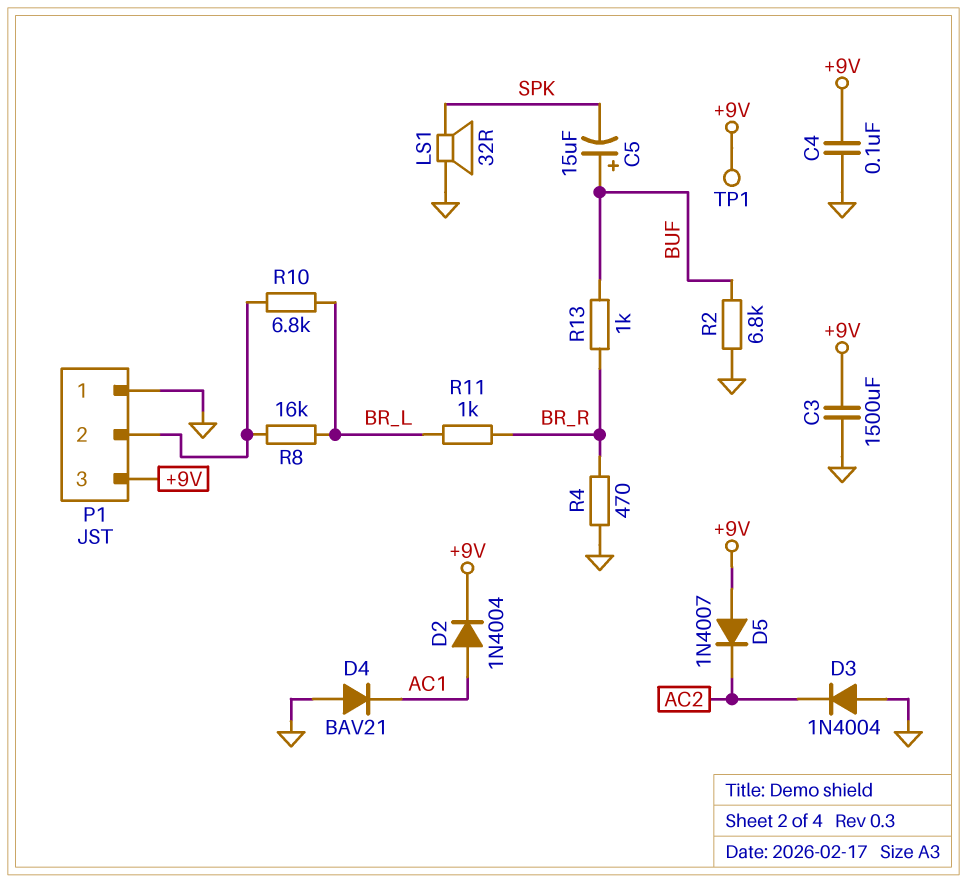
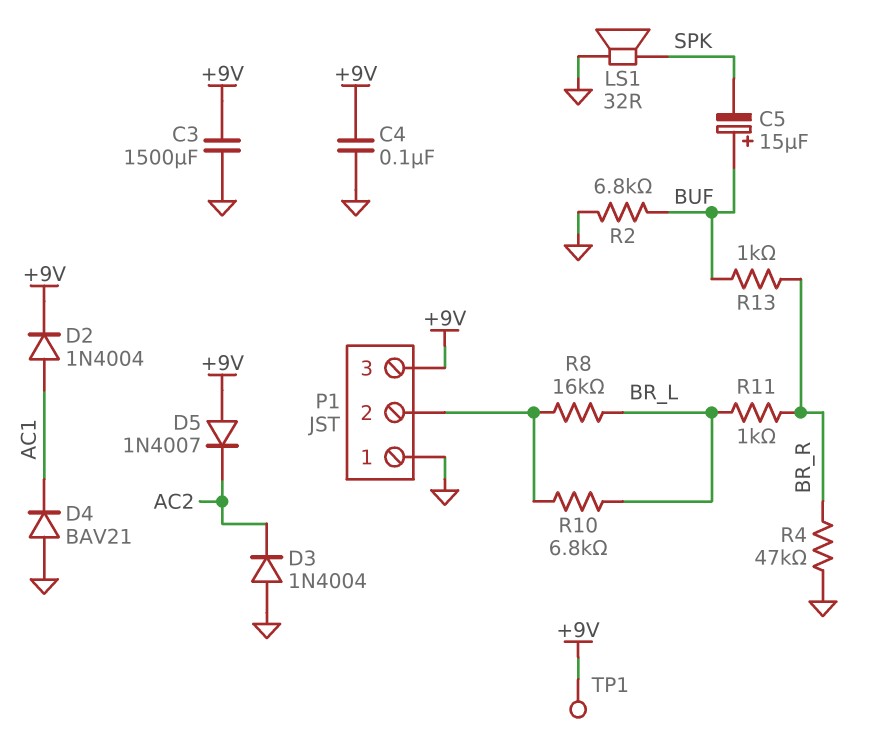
R4: 470 (BR_R, GND) -> 47k (BR_R, GND)

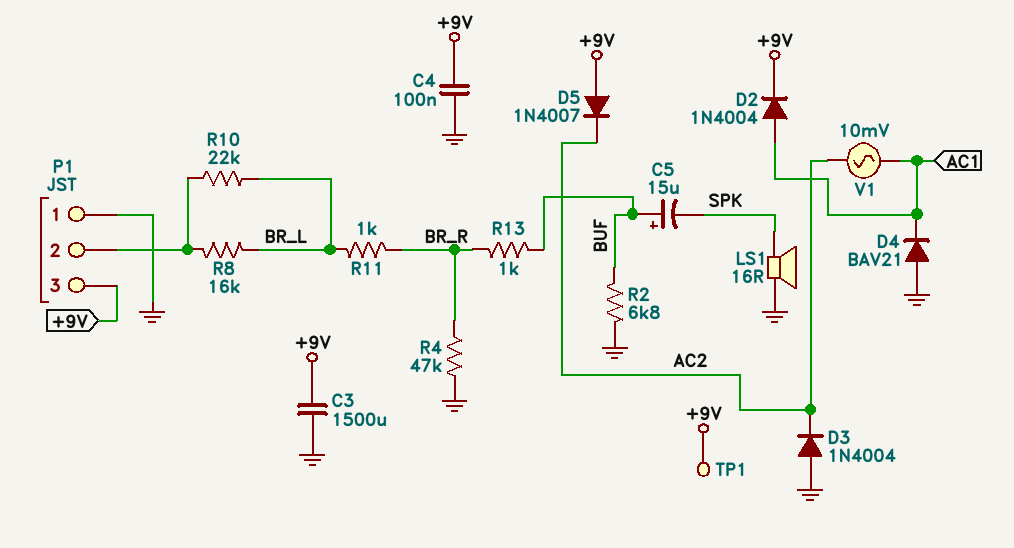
LS1: speaker 32R (GND, SPK) -> speaker 16R (GND, SPK)
R10: 6.8k (BR_L, P1/2) -> 22k (BR_L, P1/2)
V1: none -> AC 10mV (AC1, AC2)

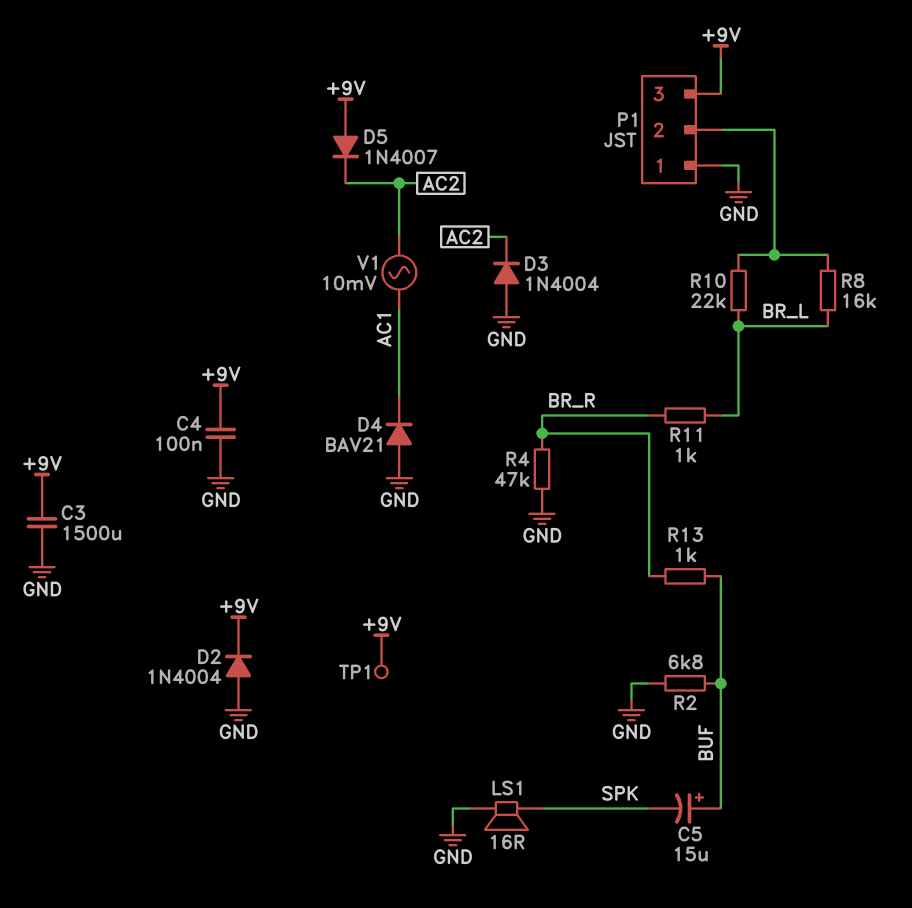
D2: diode 1N4004 (A AC1, K +9V) -> diode 1N4004 (A GND, K +9V)

